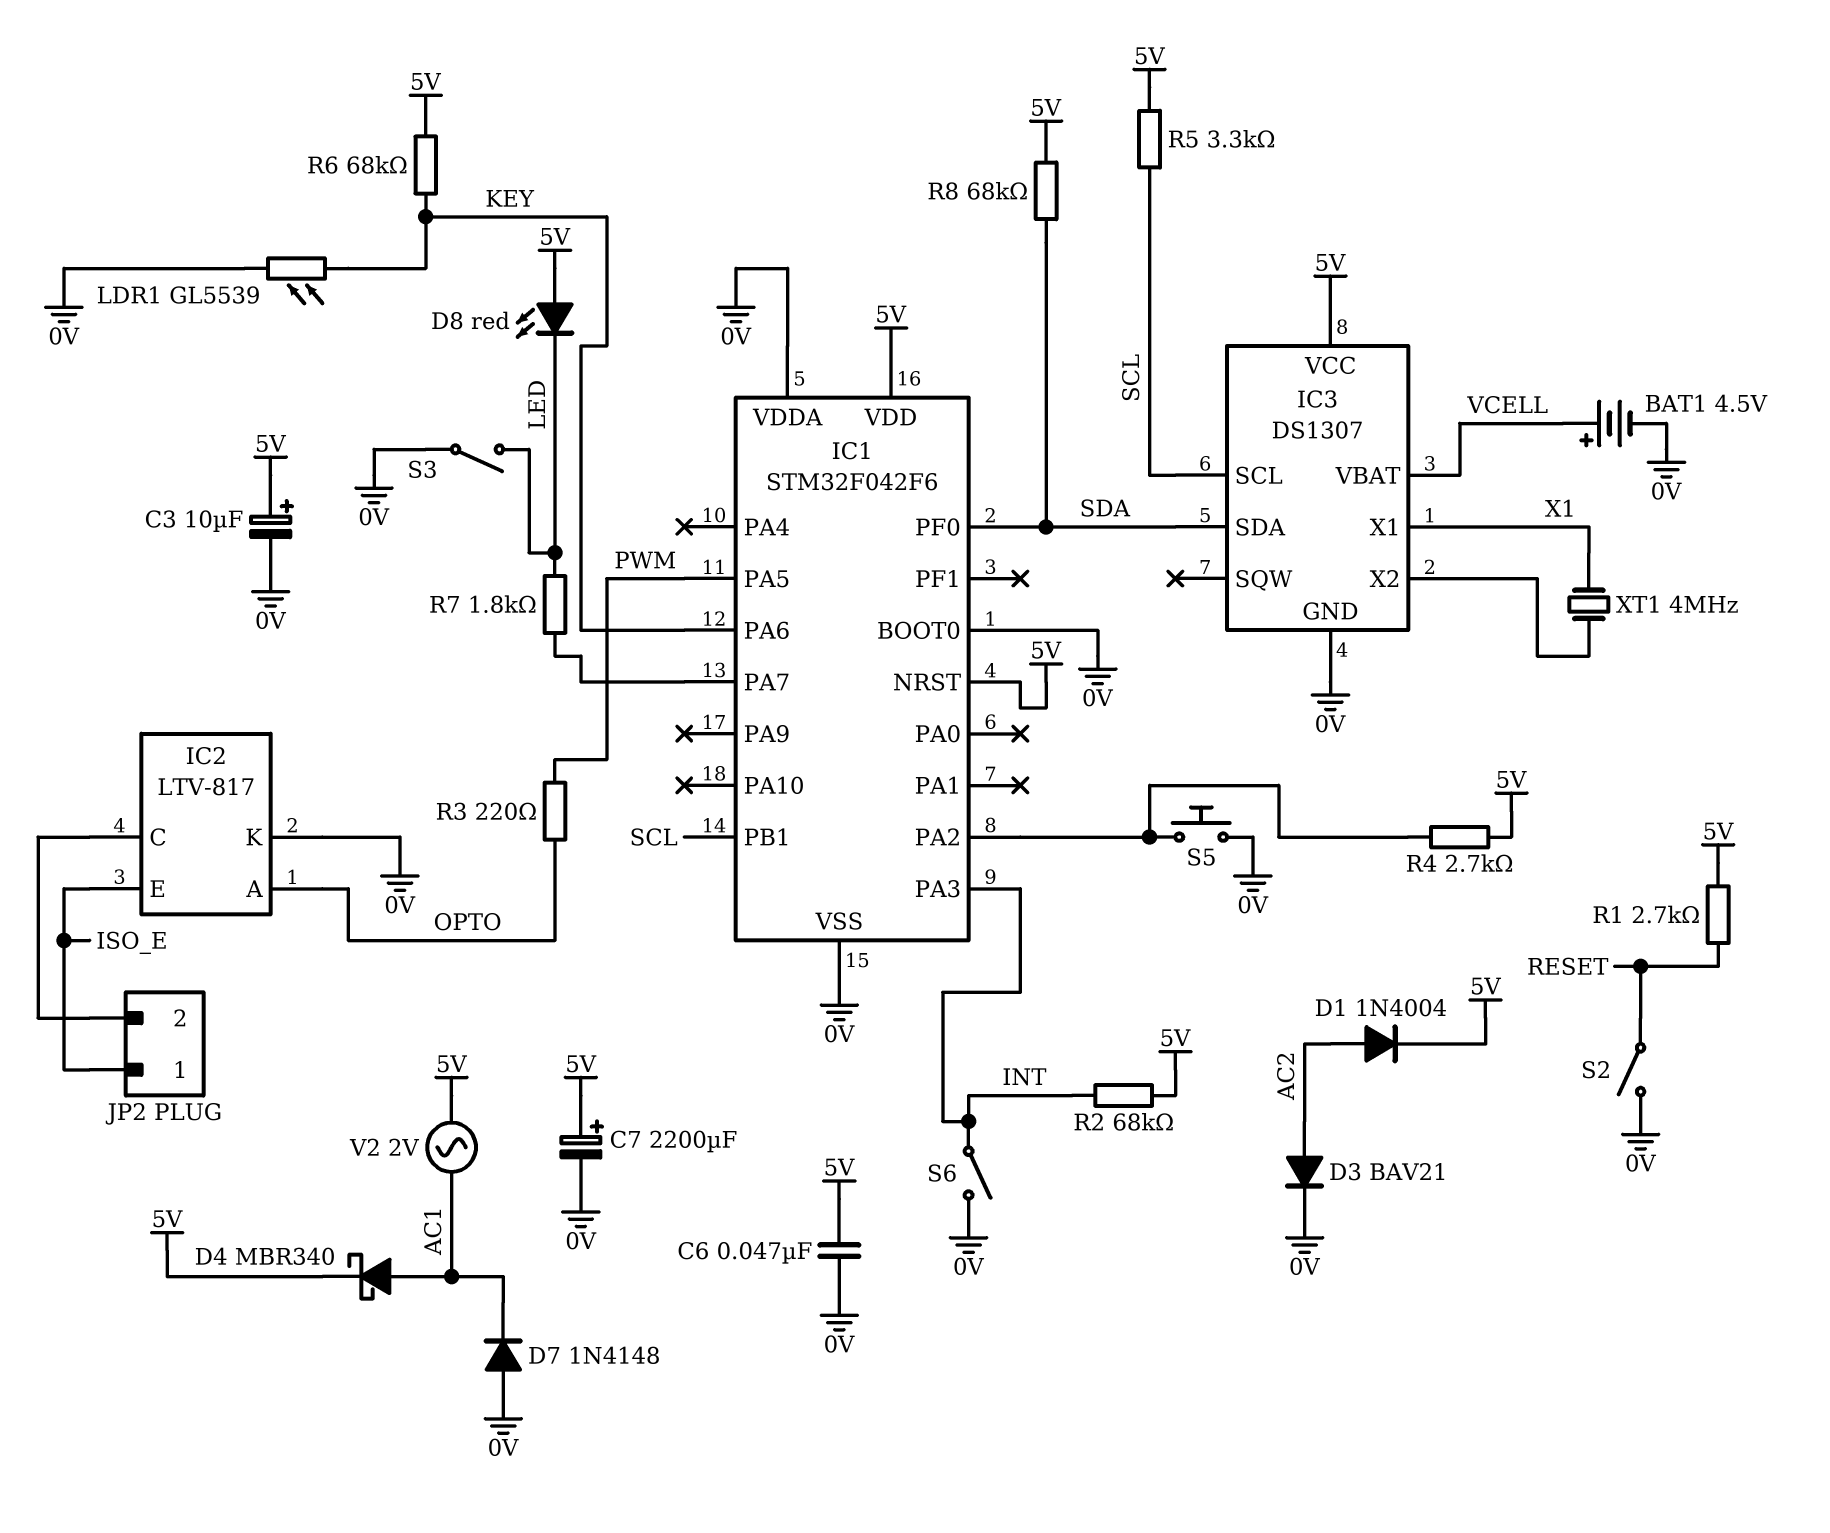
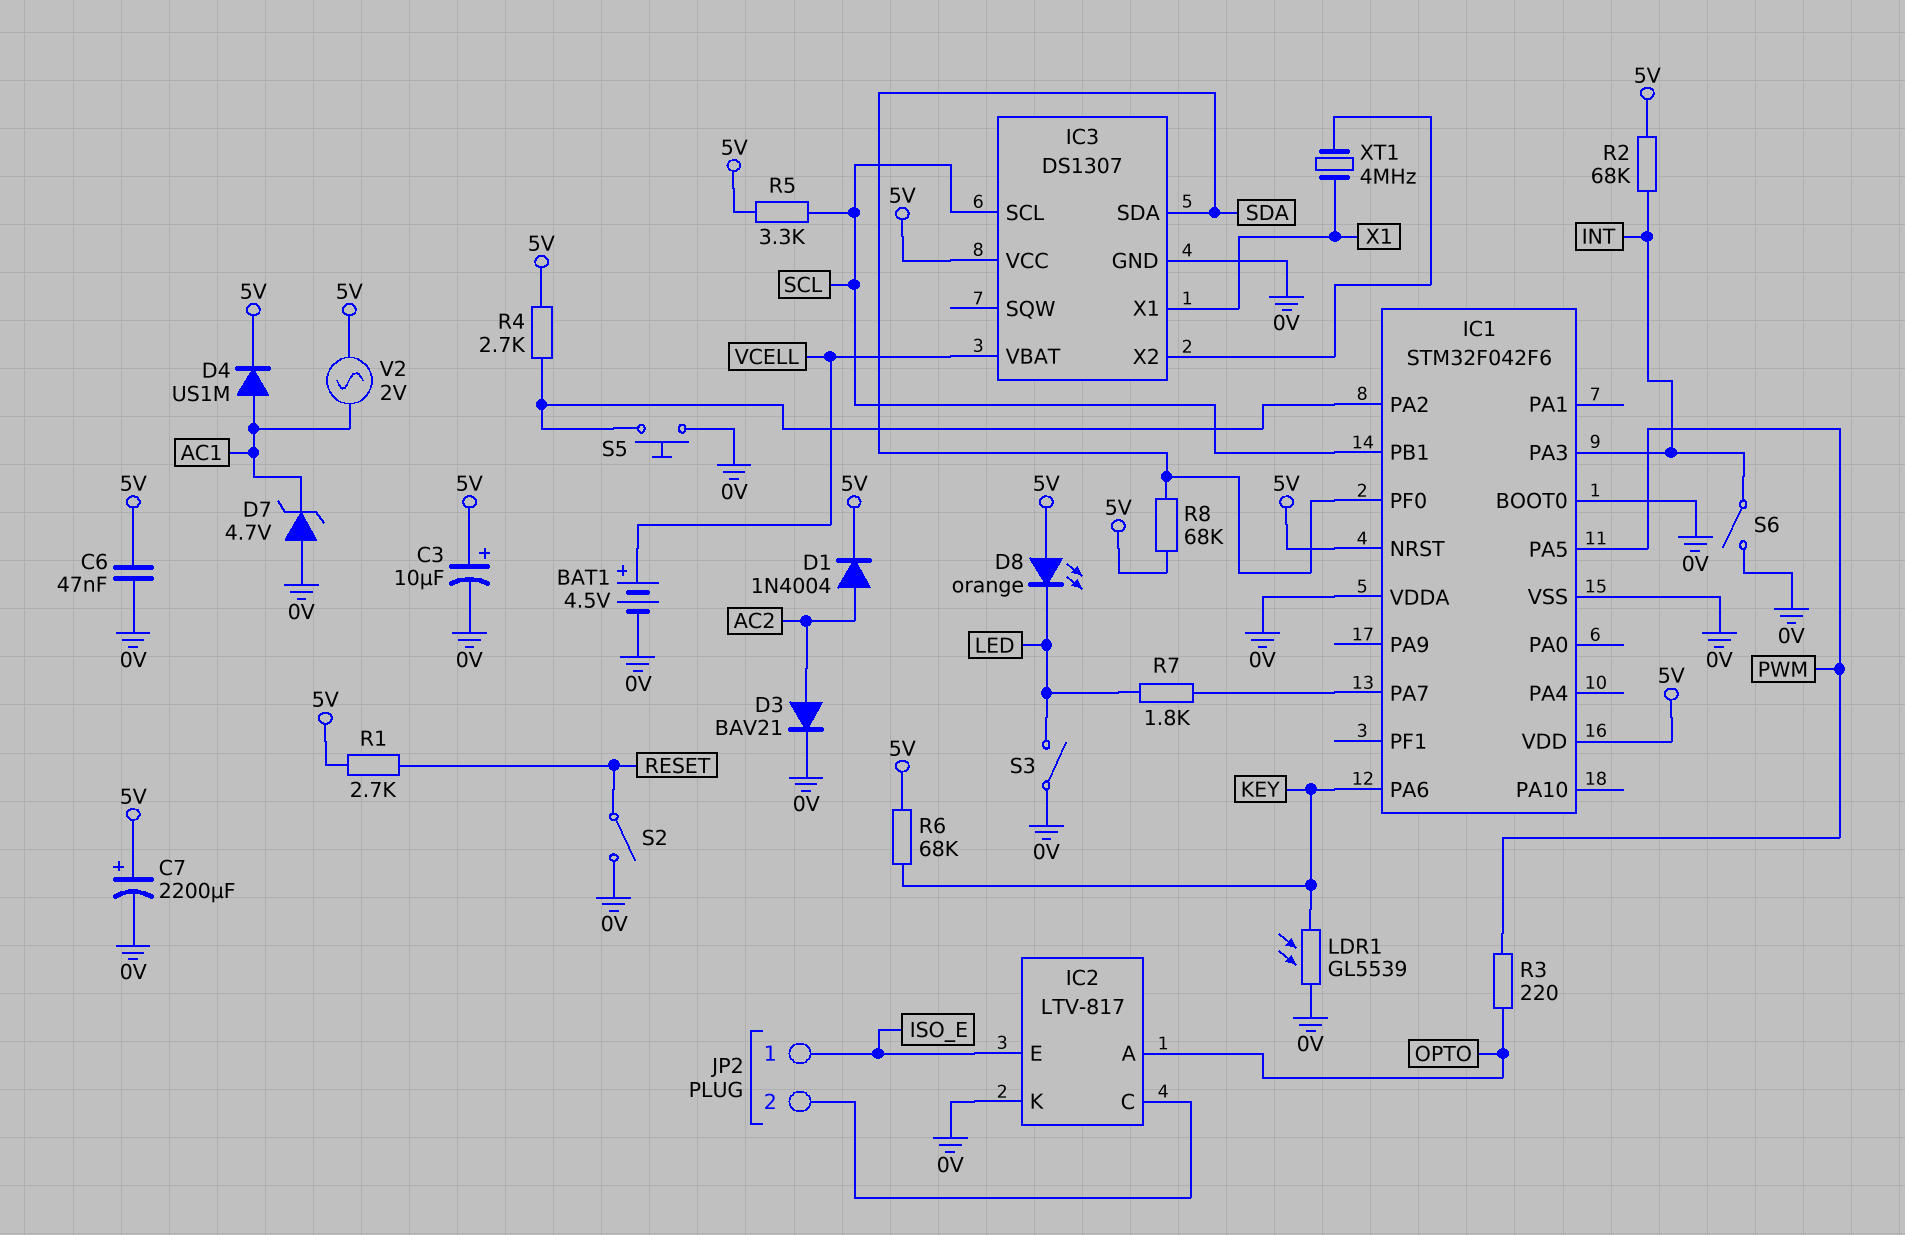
D4: schottky MBR340 (A AC1, K 5V) -> diode US1M (A AC1, K 5V)
D7: diode 1N4148 (A 0V, K AC1) -> zener 4.7V (A 0V, K AC1)
D8: LED red (A 5V, K LED) -> LED orange (A 5V, K LED)

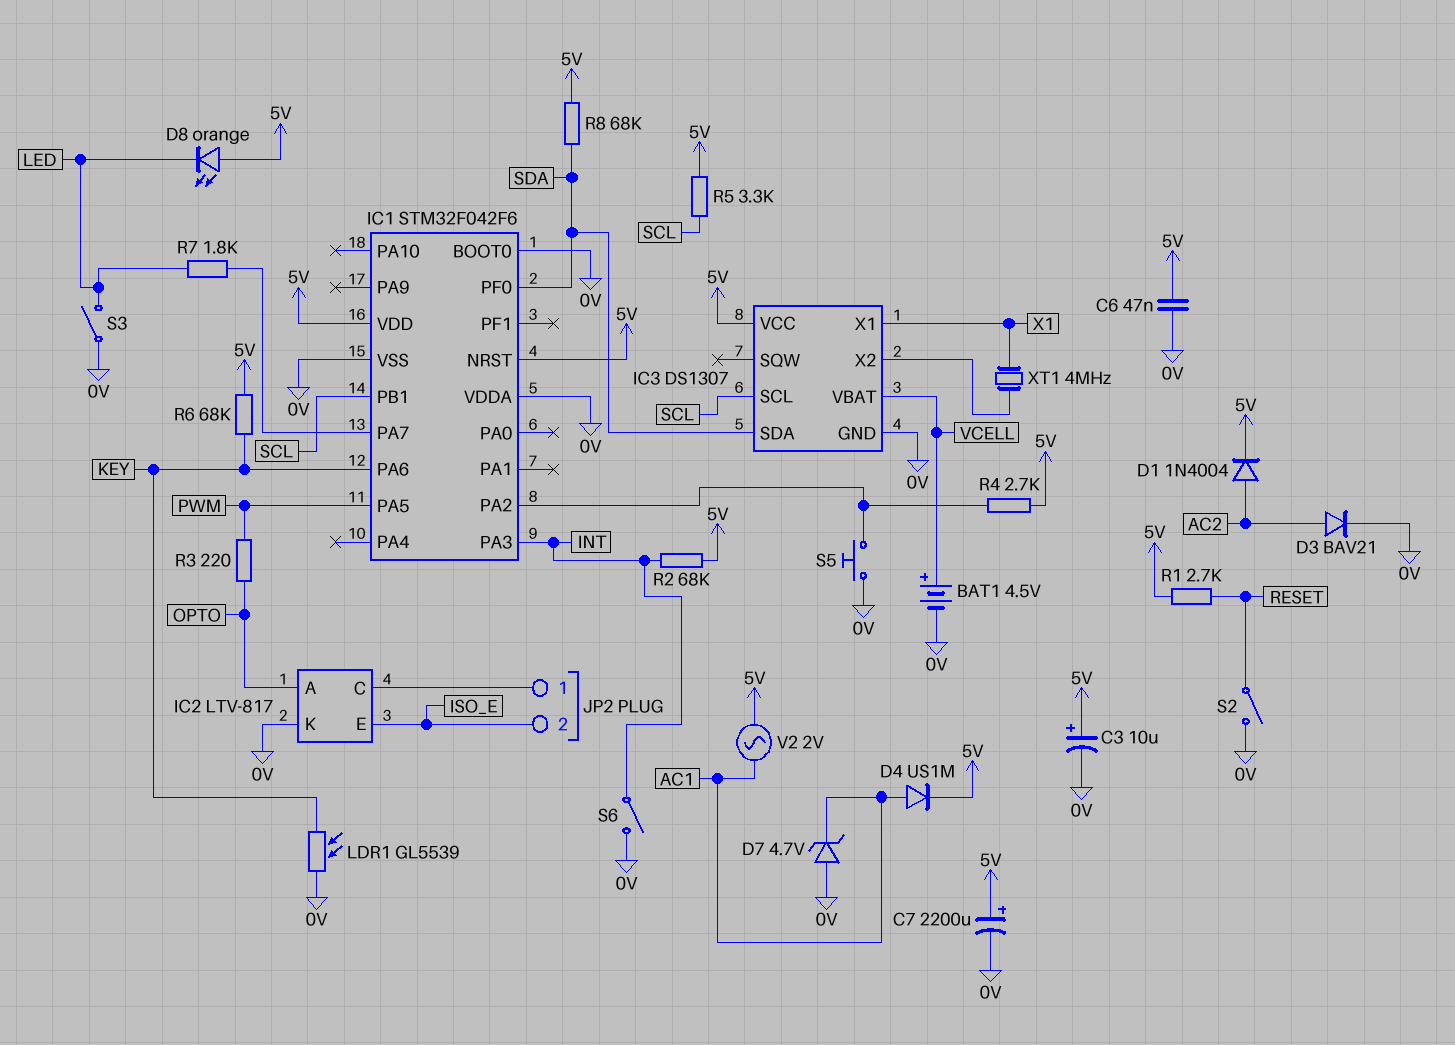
JP2 pin 1: ISO_E -> IC2/C
JP2 pin 2: IC2/C -> ISO_E

